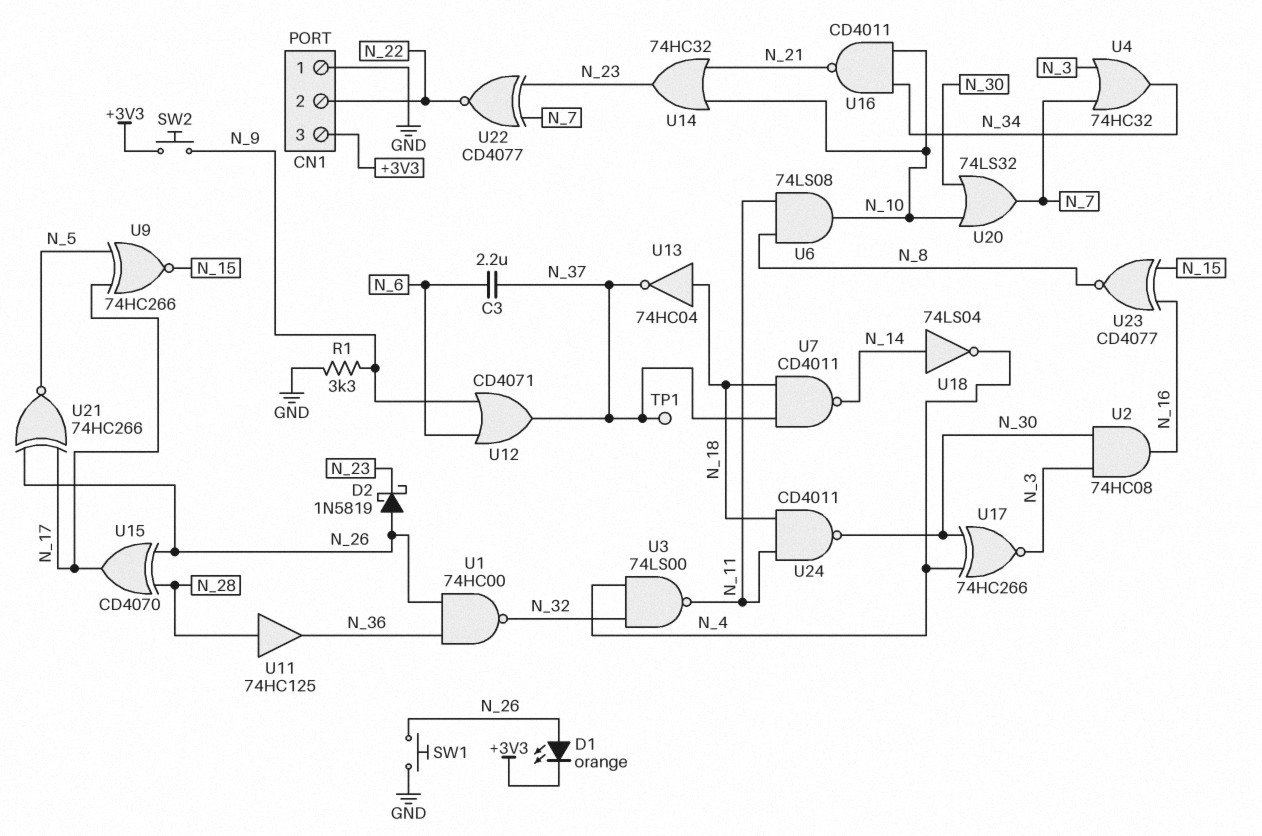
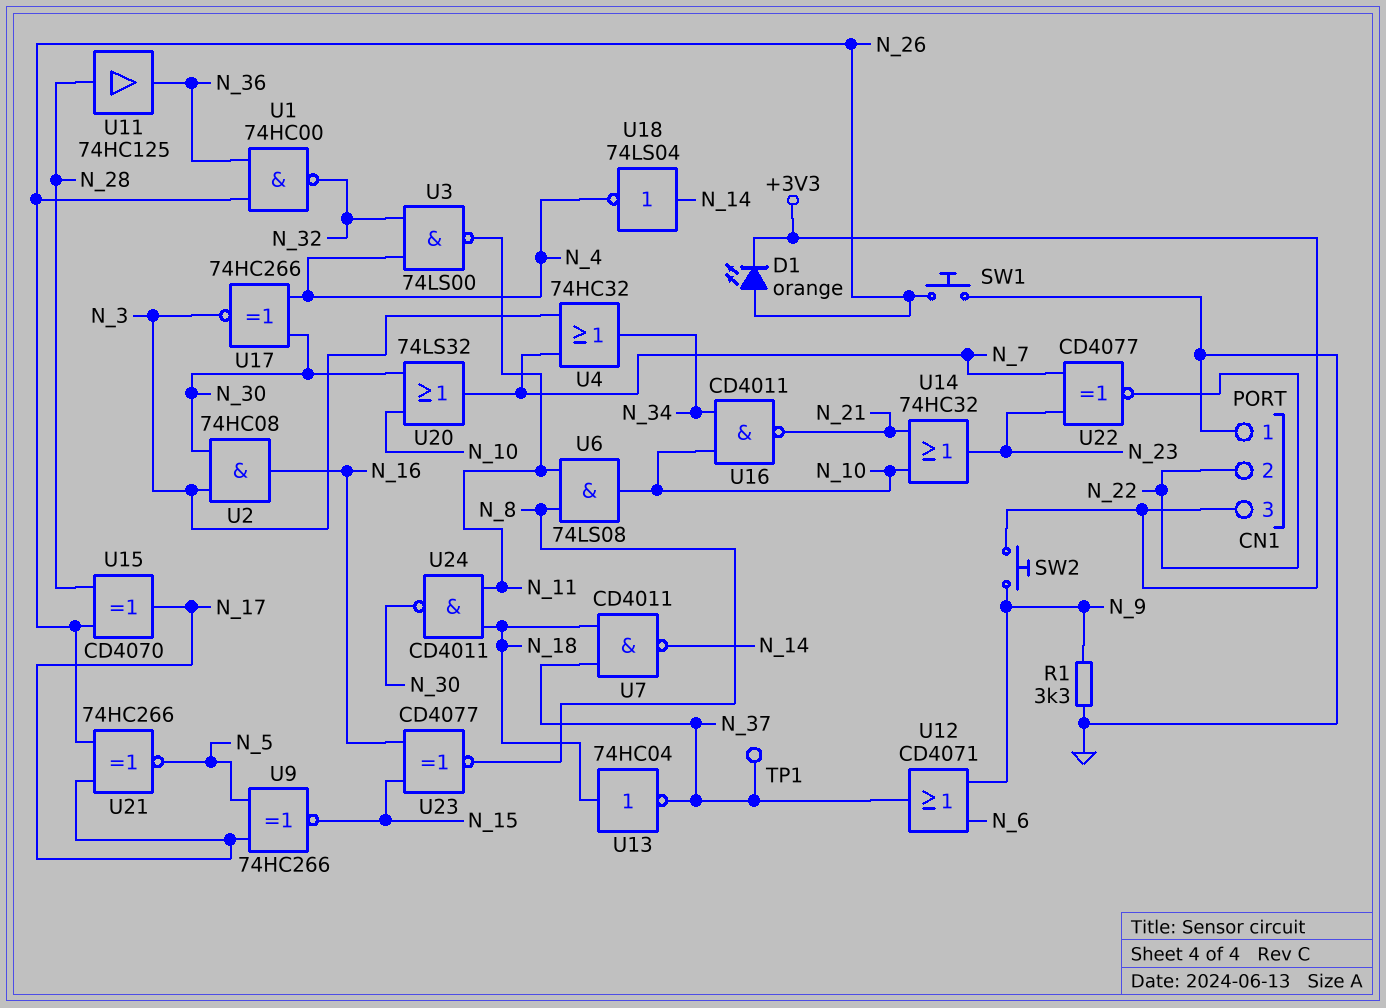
C3: 2.2uF (N_6, N_37) -> none
D2: schottky 1N5819 (A N_26, K N_23) -> none

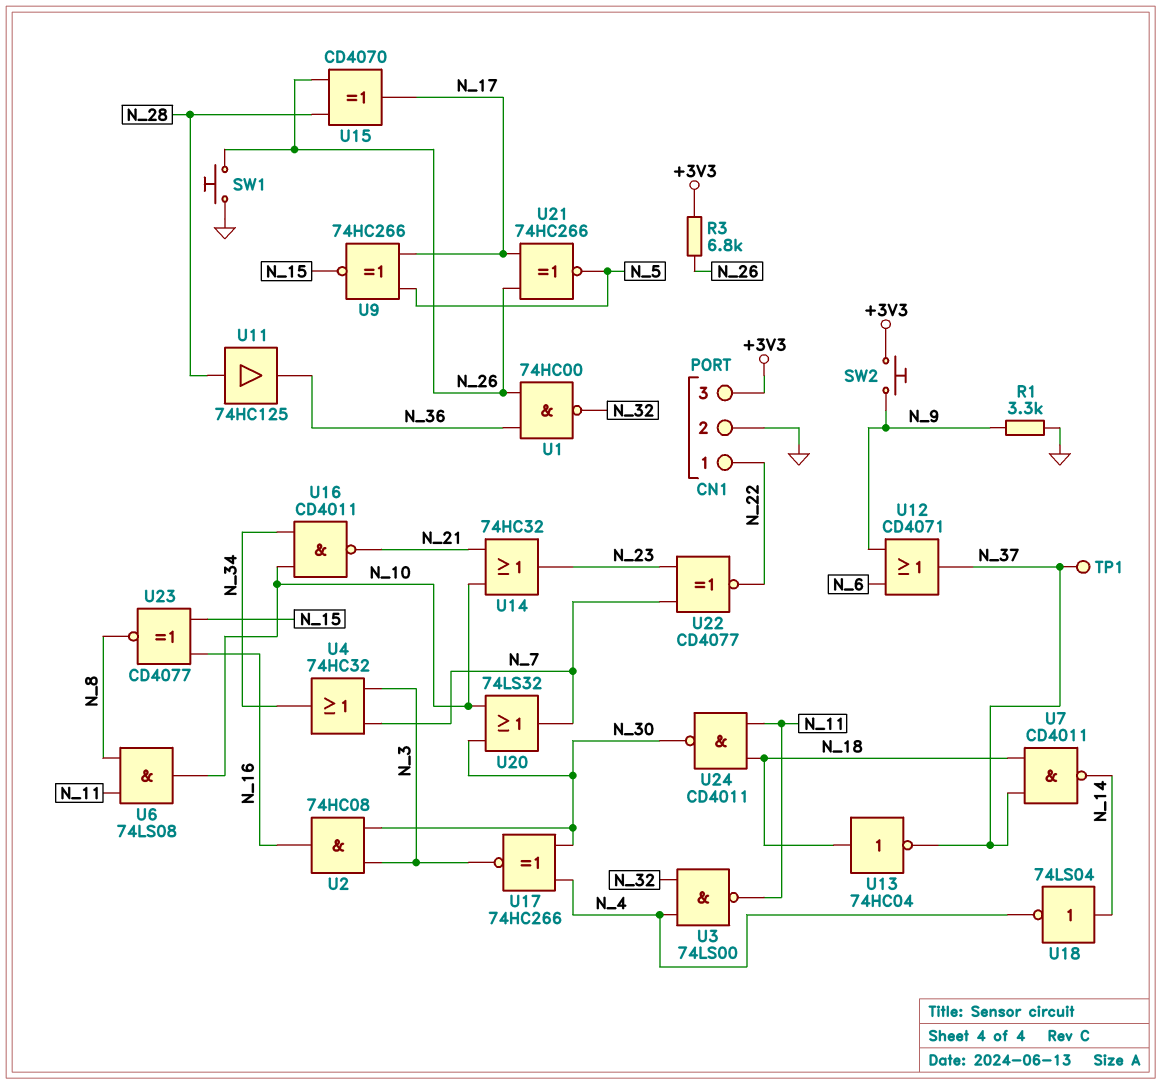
CN1 pin 1: GND -> N_22
CN1 pin 2: N_22 -> GND
D1: LED orange (A N_26, K +3V3) -> none
R3: none -> 6.8k (+3V3, N_26)

